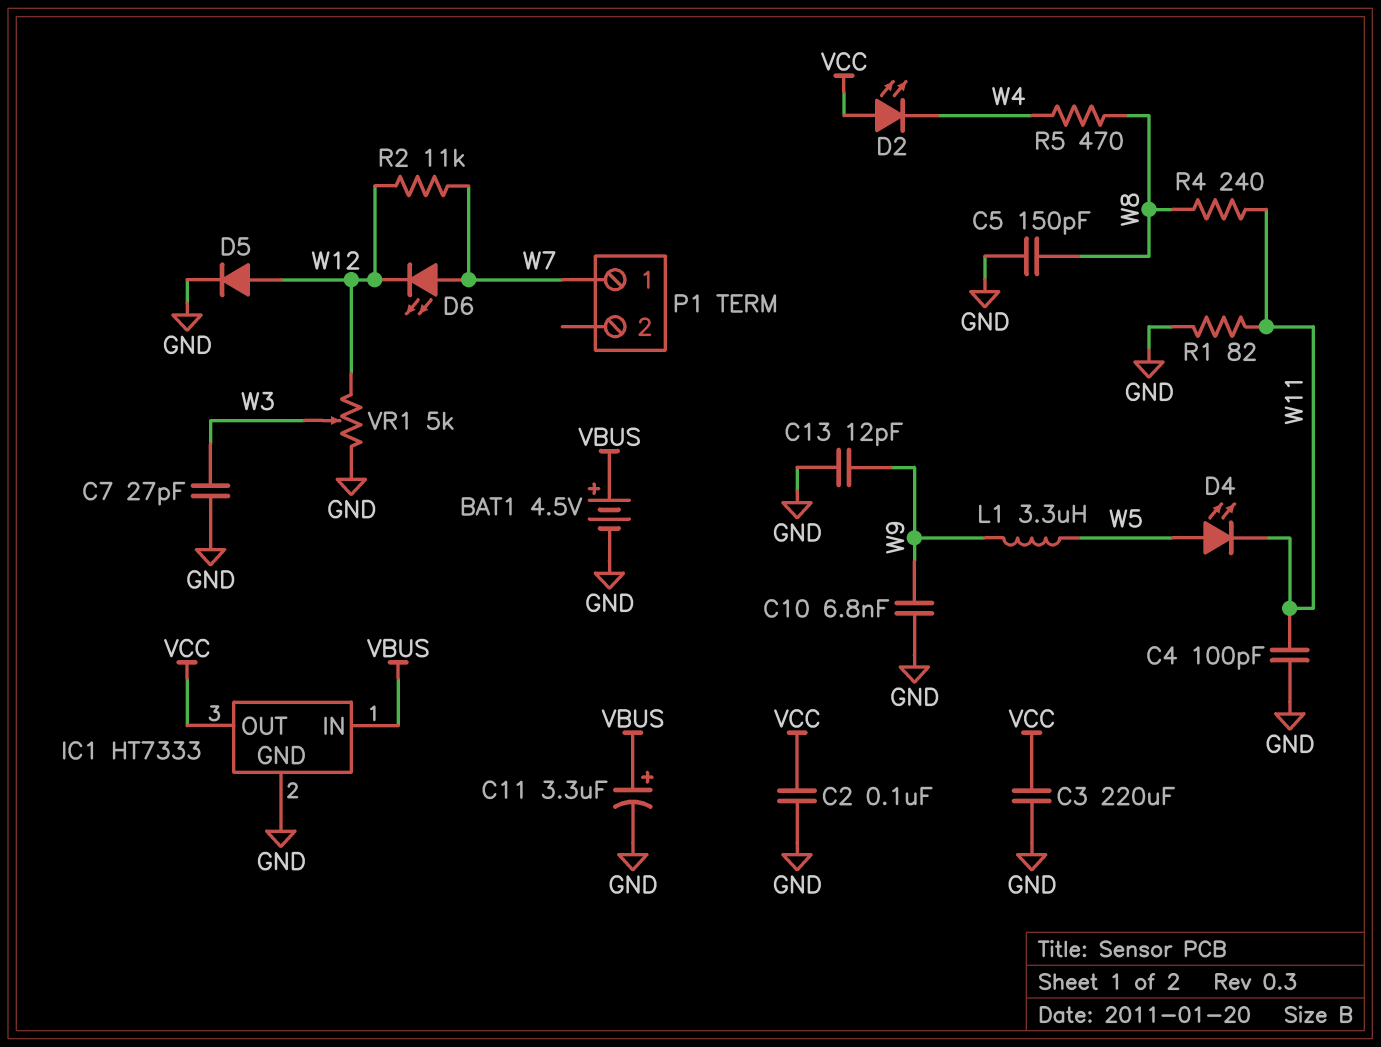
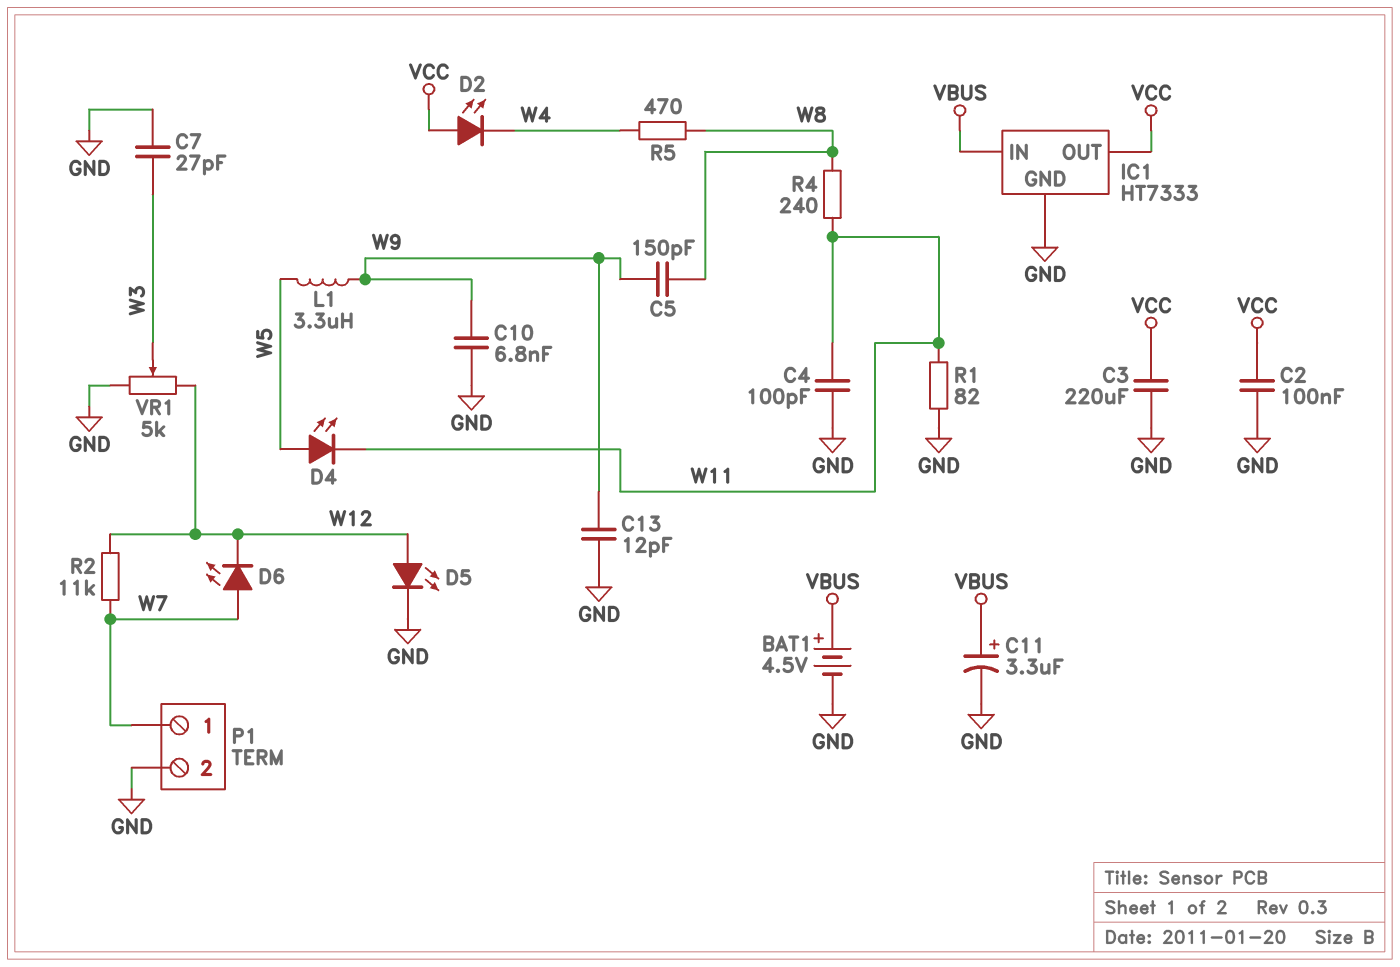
C5: 150pF (GND, W8) -> 150pF (W8, W9)
D5: diode (A W12, K GND) -> LED (A W12, K GND)
P1 pin 2: none -> GND

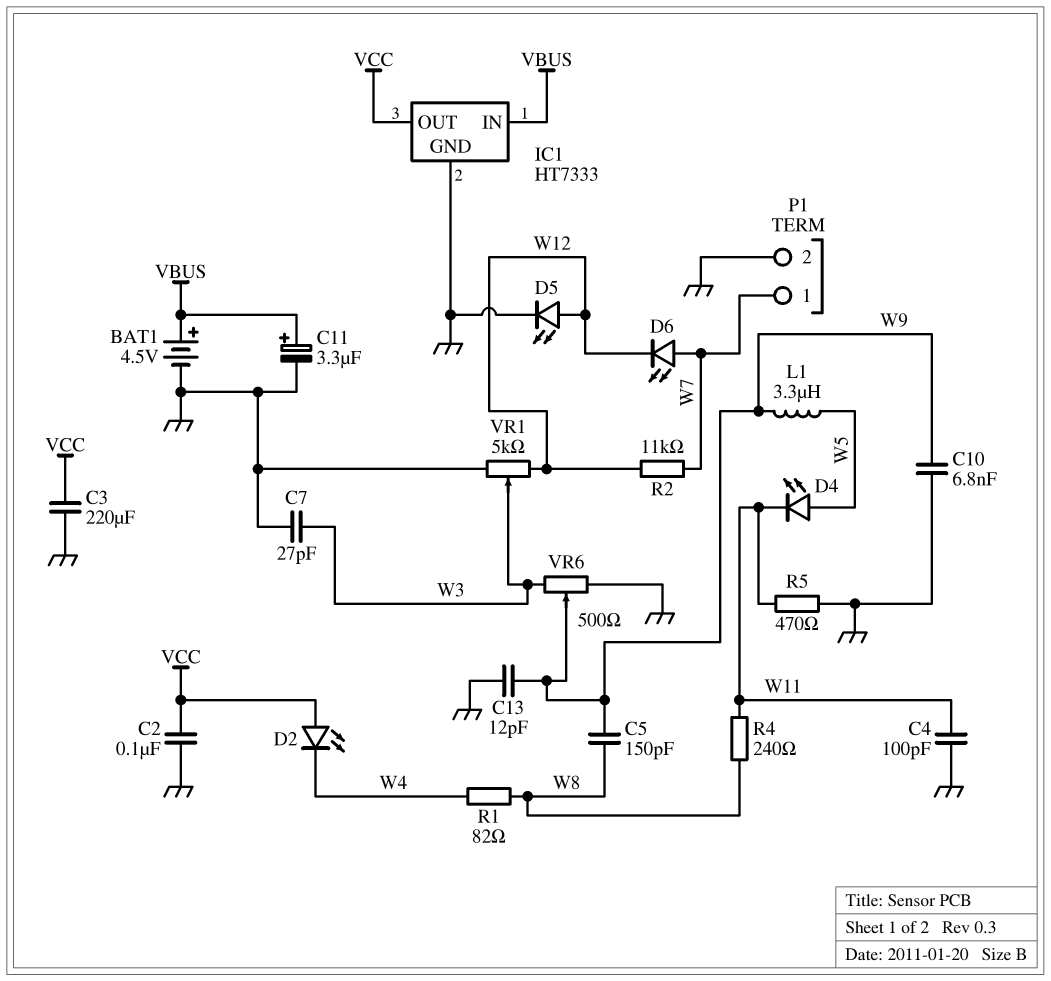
R1: 82 (GND, W11) -> 82 (W4, W8)
R5: 470 (W4, W8) -> 470 (GND, W11)
VR6: none -> 500 (GND, W3, wiper W9)

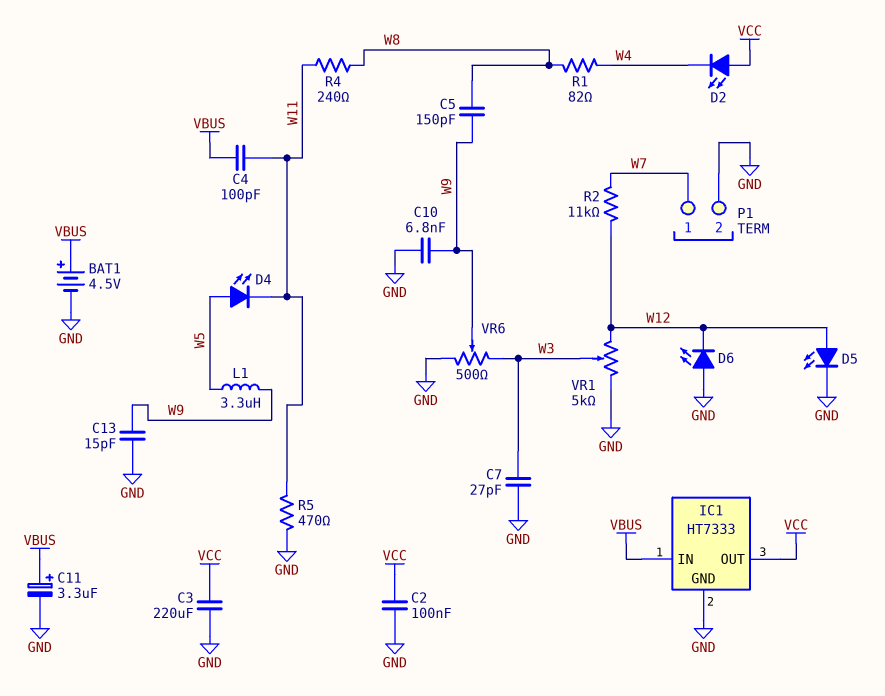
C4: 100pF (GND, W11) -> 100pF (VBUS, W11)
C13: 12pF (GND, W9) -> 15pF (GND, W9)
D6: LED (A W7, K W12) -> LED (A GND, K W12)

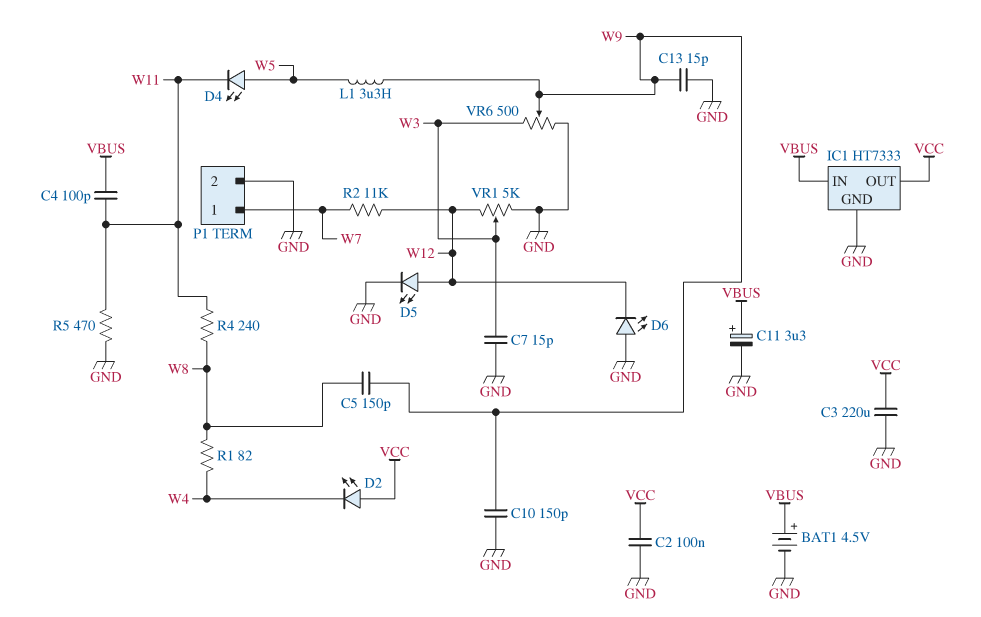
C7: 27pF (GND, W3) -> 15pF (GND, W3)
C10: 6.8nF (GND, W9) -> 150pF (GND, W9)

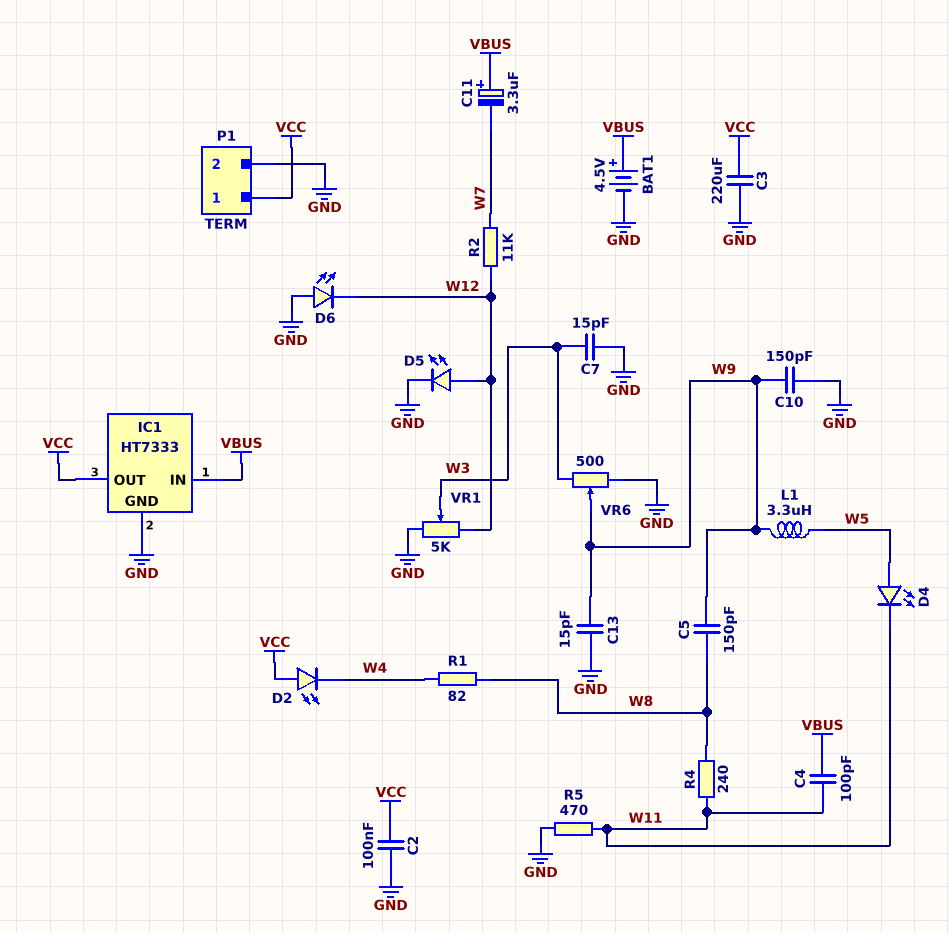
C11: 3.3uF (plus VBUS, minus GND) -> 3.3uF (plus VBUS, minus W7)
P1 pin 1: W7 -> VCC

